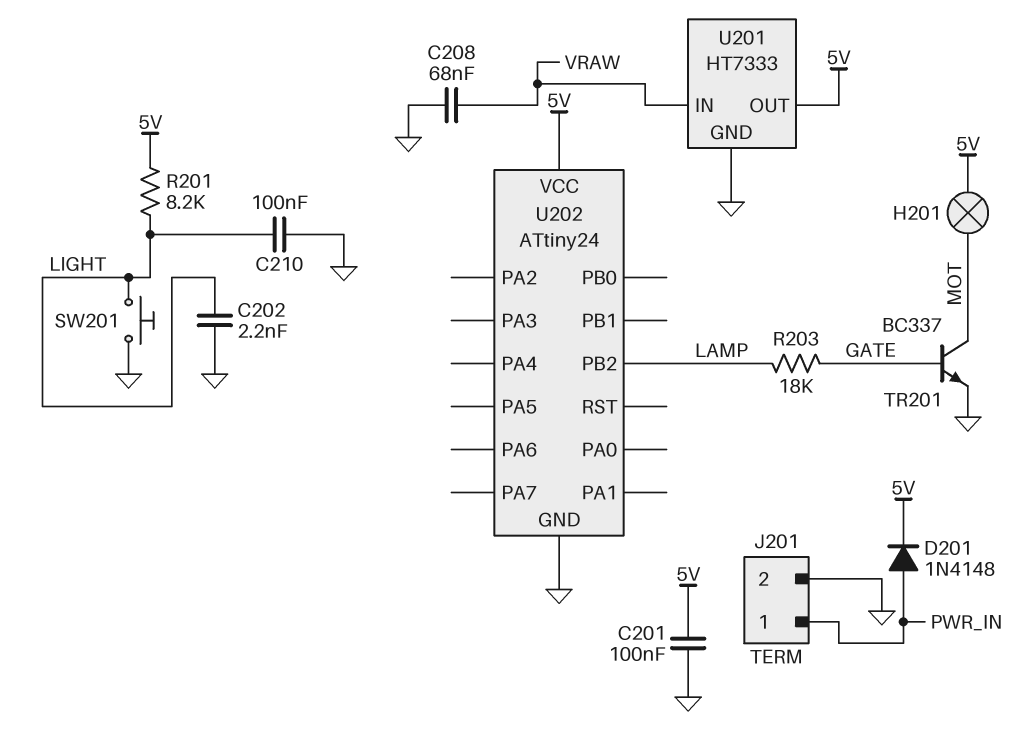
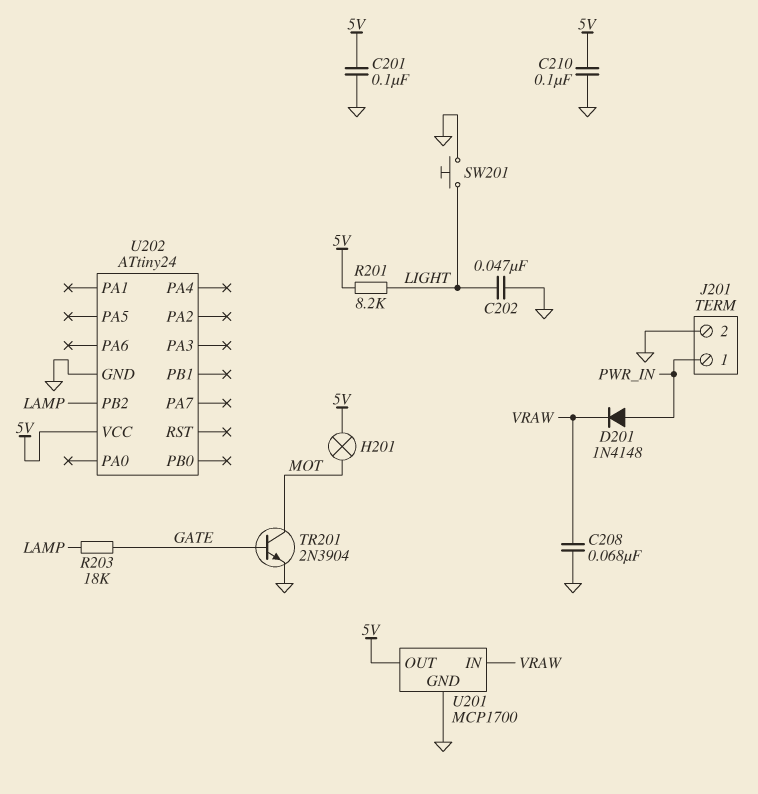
C202: 2.2nF (GND, LIGHT) -> 47nF (GND, LIGHT)
C210: 100nF (GND, LIGHT) -> 100nF (5V, GND)
D201: diode 1N4148 (A PWR_IN, K 5V) -> diode 1N4148 (A PWR_IN, K VRAW)
TR201: NPN BC337 (B GATE, C MOT, E GND) -> NPN 2N3904 (B GATE, C MOT, E GND)
U201: HT7333 -> MCP1700

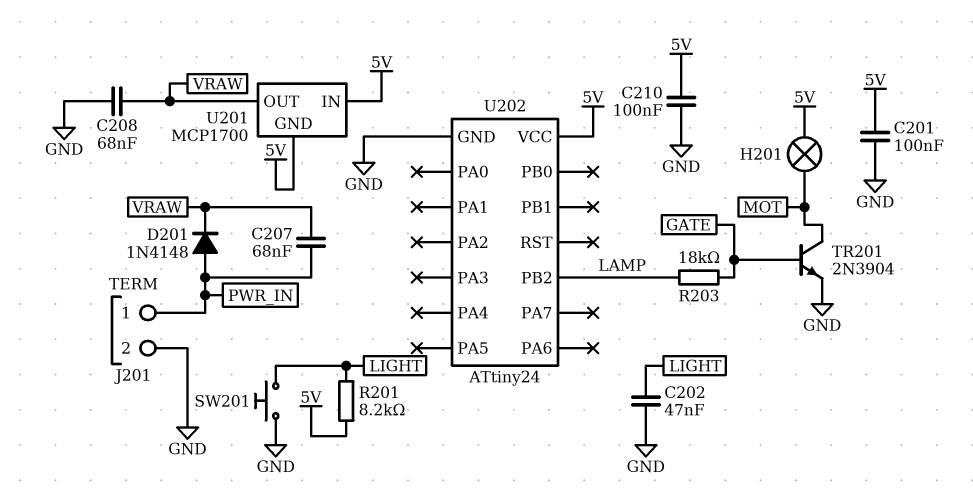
C207: none -> 68nF (PWR_IN, VRAW)
U201 pin GND: GND -> 5V
U201 pin IN: VRAW -> 5V
U201 pin OUT: 5V -> VRAW

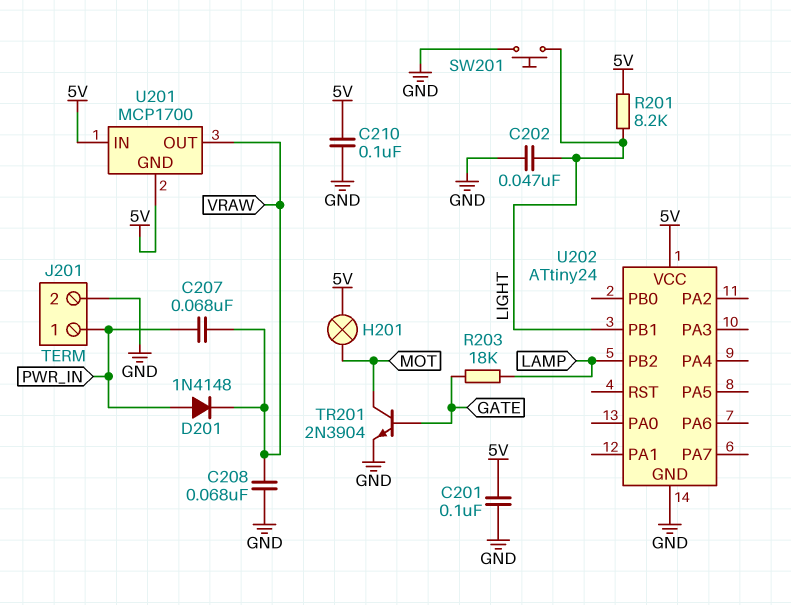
U202 pin PB1: none -> LIGHT

